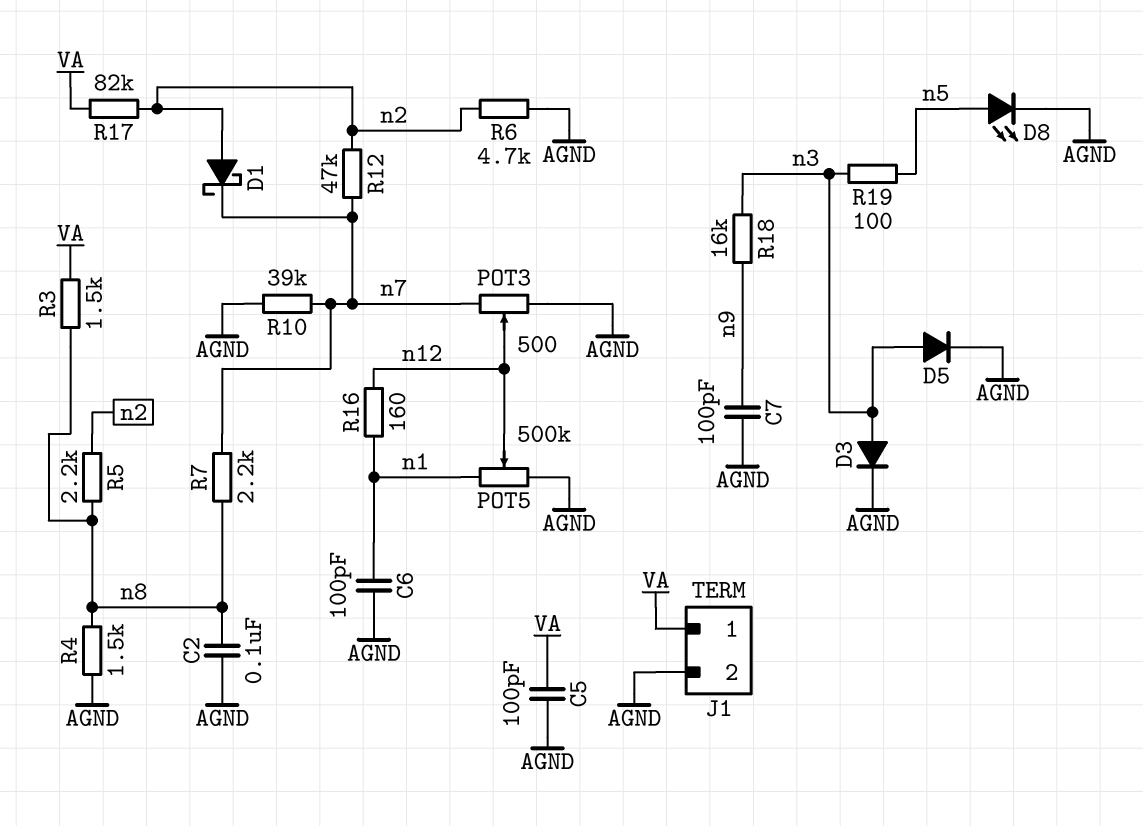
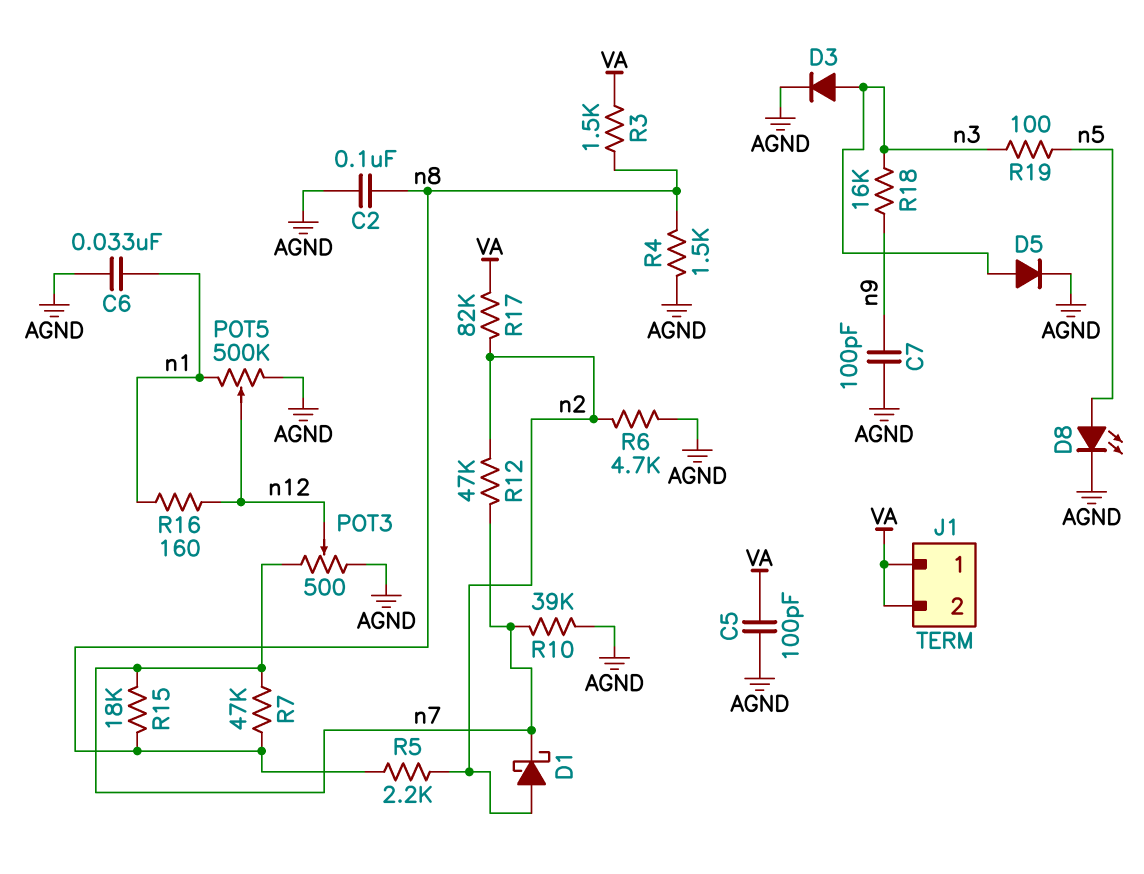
C6: 100pF (AGND, n1) -> 33nF (AGND, n1)
J1 pin 2: AGND -> VA
R7: 2.2k (n7, n8) -> 47k (n7, n8)
R15: none -> 18k (n7, n8)

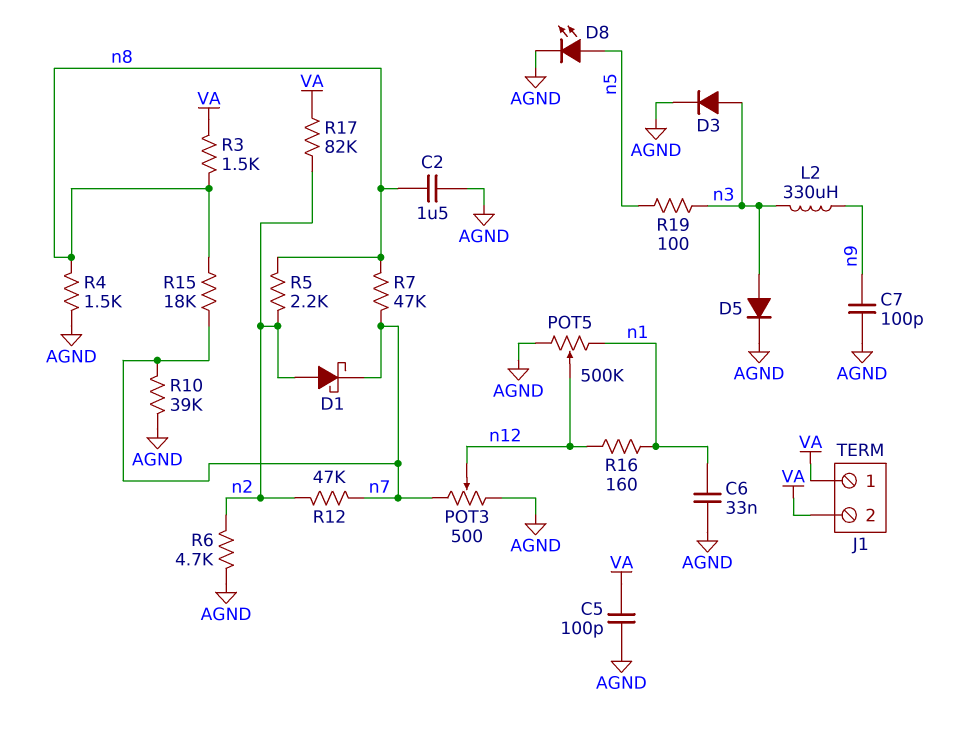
C2: 100nF (AGND, n8) -> 1.5uF (AGND, n8)
L2: none -> 330uH (n3, n9)
R18: 16k (n3, n9) -> none

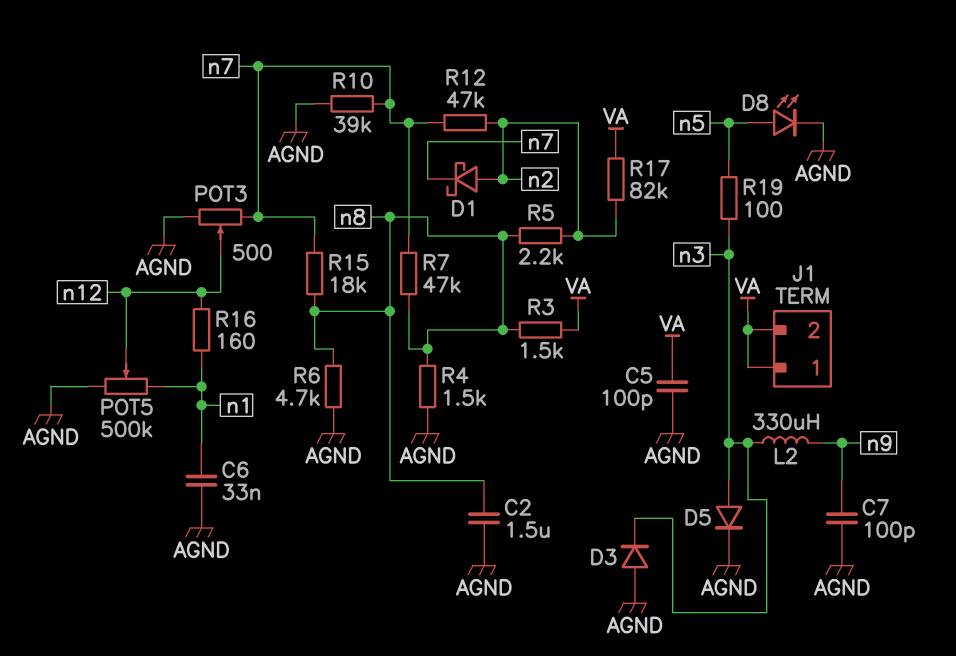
D3: diode (A n3, K AGND) -> diode (A AGND, K n3)
R6: 4.7k (AGND, n2) -> 4.7k (AGND, n8)

